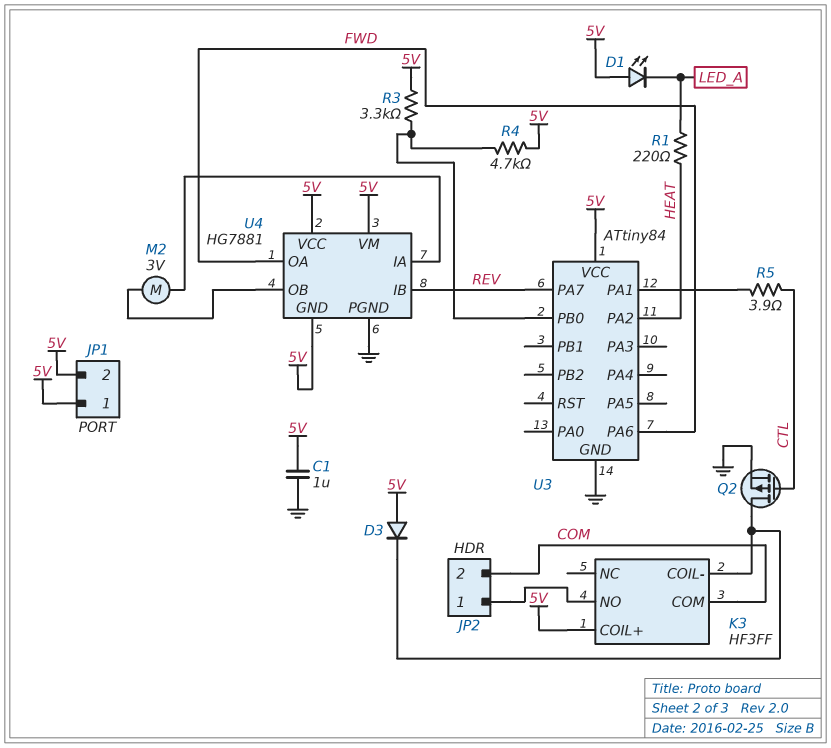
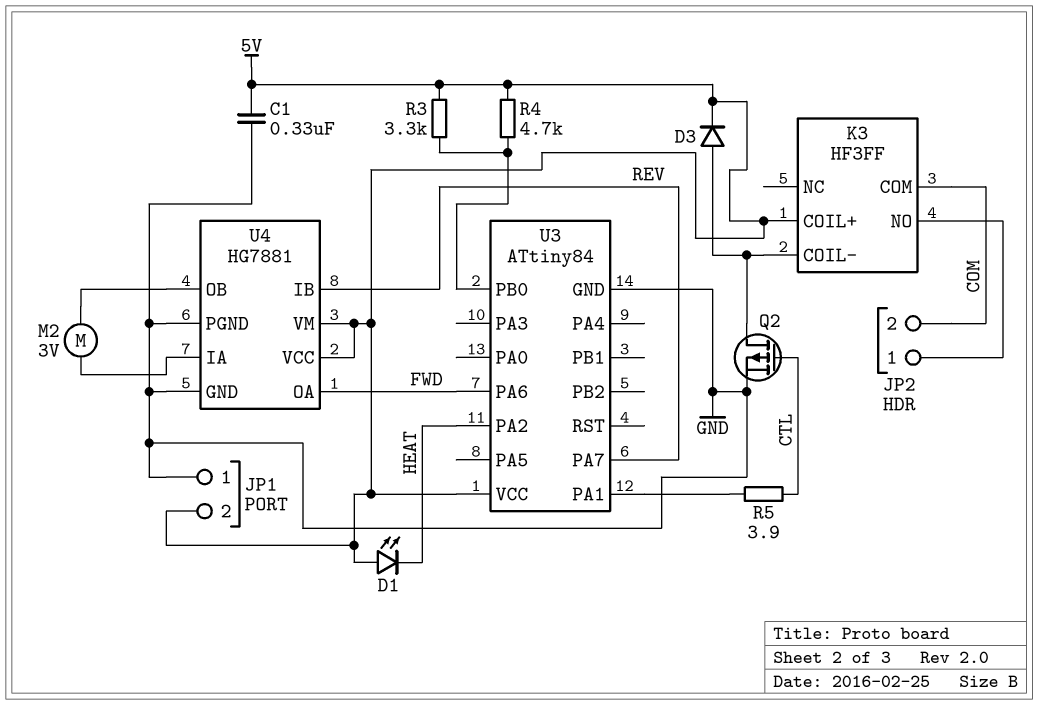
C1: 1uF (5V, GND) -> 330nF (5V, GND)
D1: LED (A 5V, K LED_A) -> LED (A 5V, K HEAT)
D3: diode (A 5V, K K3/COIL-) -> diode (A K3/COIL-, K 5V)
JP1 pin 1: 5V -> GND
R1: 220 (HEAT, LED_A) -> none
U4 pin GND: 5V -> GND

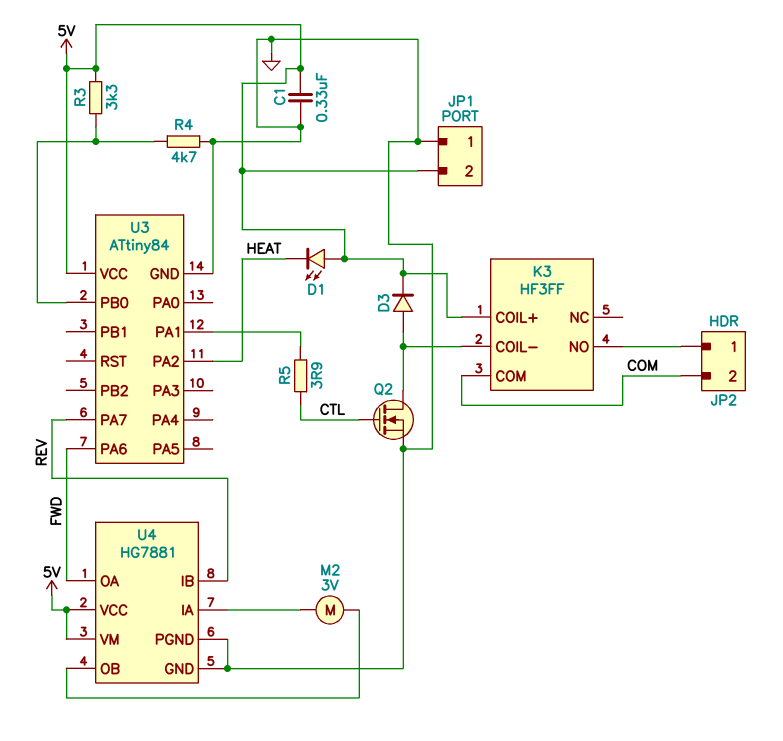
Q2: PMOS (G CTL, D K3/COIL-, S GND) -> NMOS (G CTL, D K3/COIL-, S GND)
R4: 4.7k (5V, U3/PB0) -> 4.7k (GND, U3/PB0)

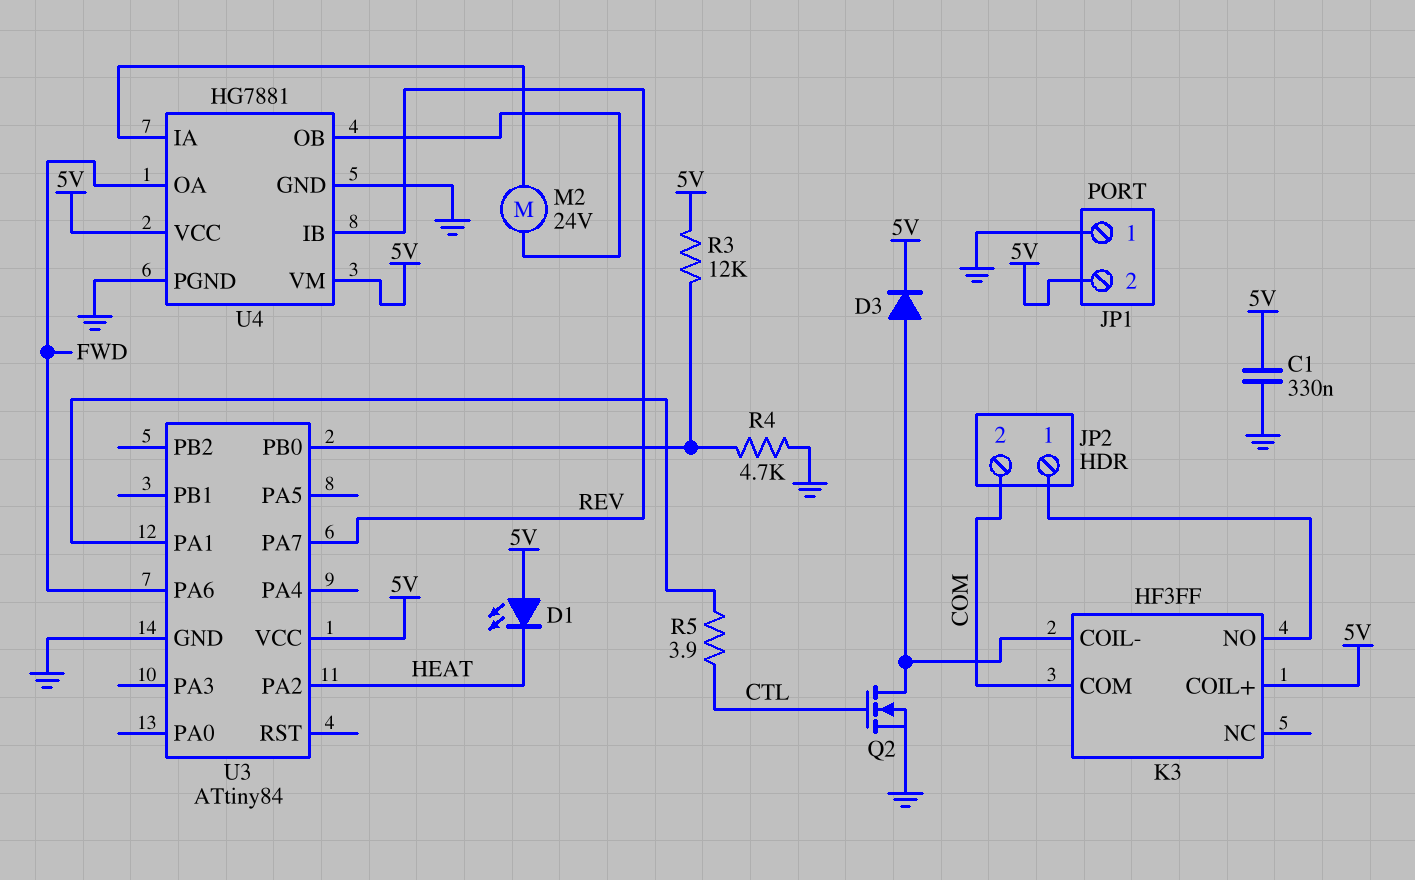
M2: motor 3V (U4/IA, U4/OB) -> motor 24V (U4/IA, U4/OB)
R3: 3.3k (5V, U3/PB0) -> 12k (5V, U3/PB0)

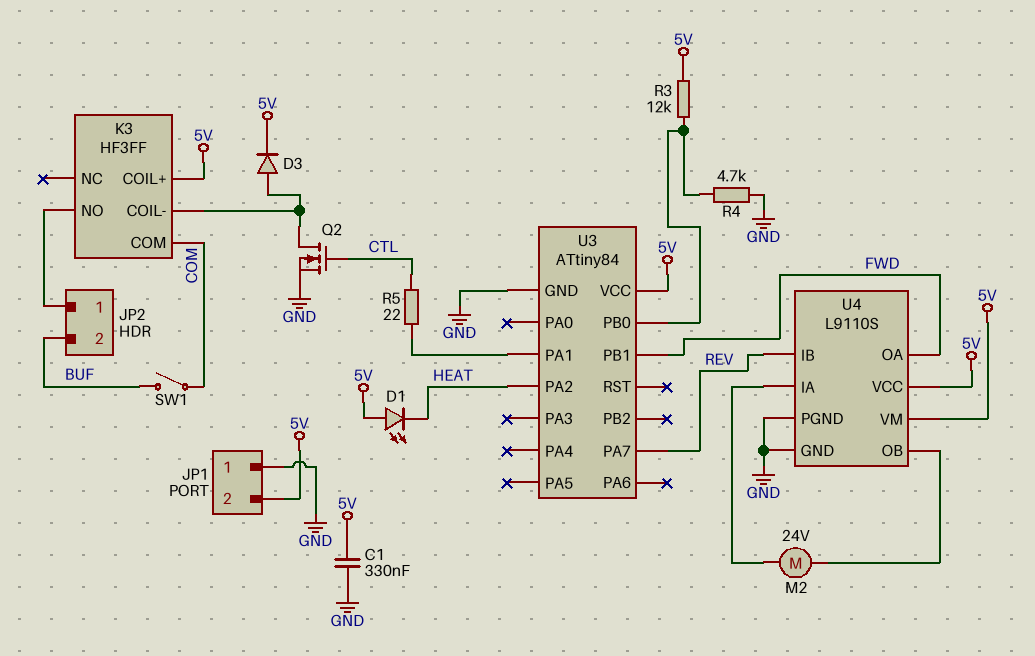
JP2 pin 2: COM -> BUF
R5: 3.9 (CTL, U3/PA1) -> 22 (CTL, U3/PA1)
SW1: none -> switch (BUF, COM)
U3 pin PA6: FWD -> none
U3 pin PB1: none -> FWD
U4: HG7881 -> L9110S

